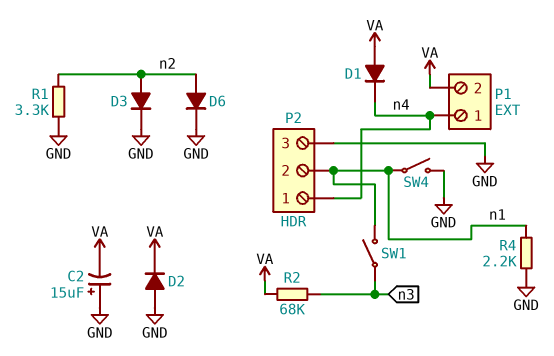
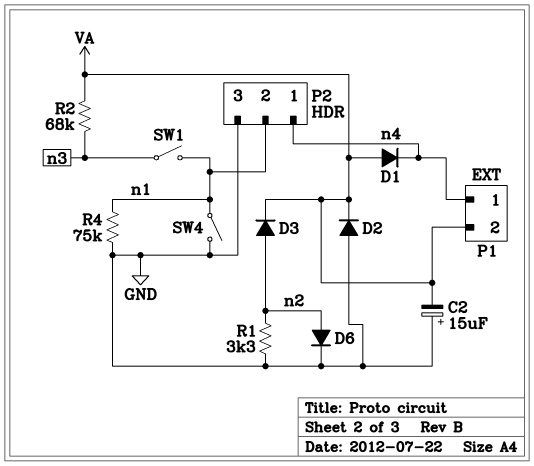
D3: diode (A n2, K GND) -> diode (A n2, K VA)
R4: 2.2k (GND, n1) -> 75k (GND, n1)

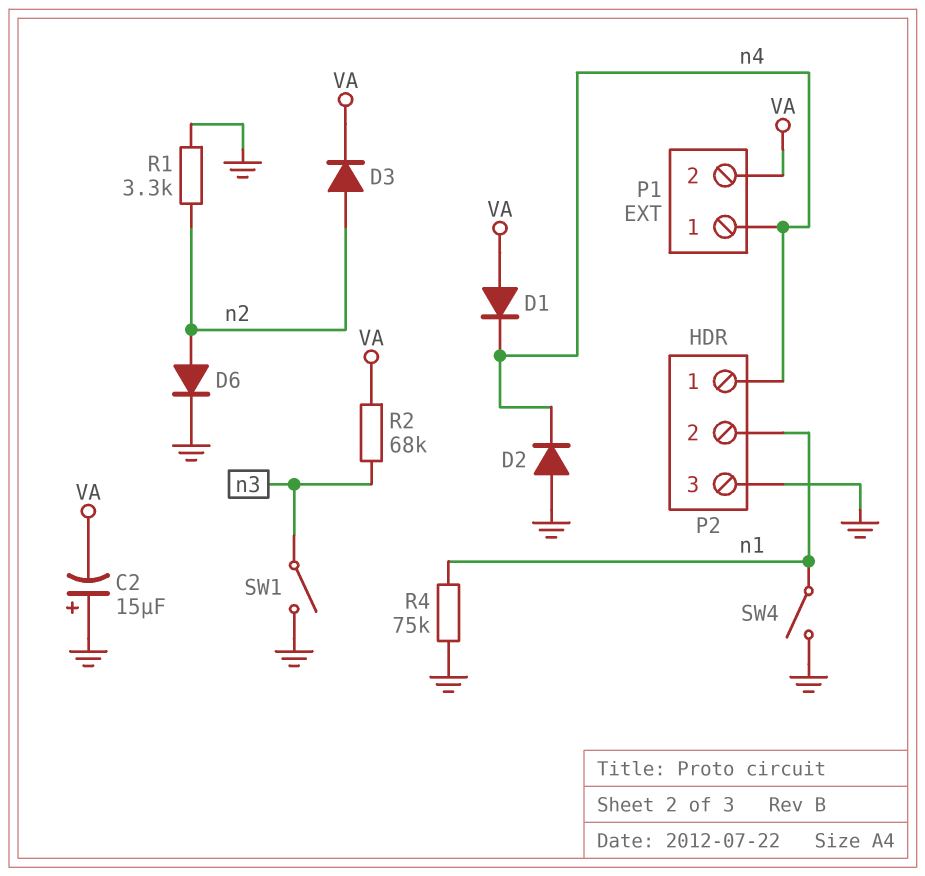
D2: diode (A GND, K VA) -> diode (A GND, K n4)
SW1: switch (n1, n3) -> switch (GND, n3)

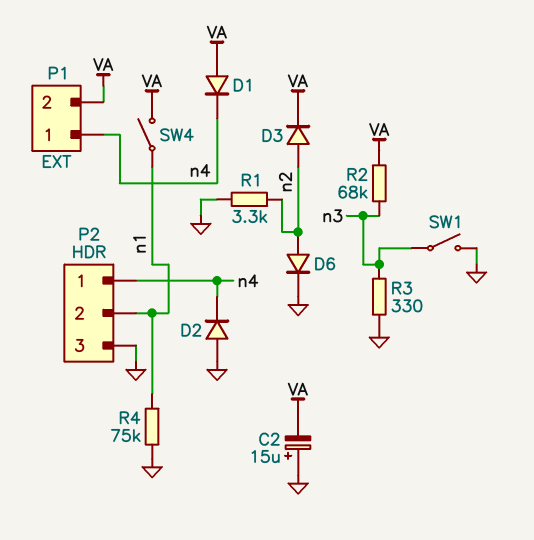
R3: none -> 330 (GND, n3)
SW4: switch (GND, n1) -> switch (VA, n1)

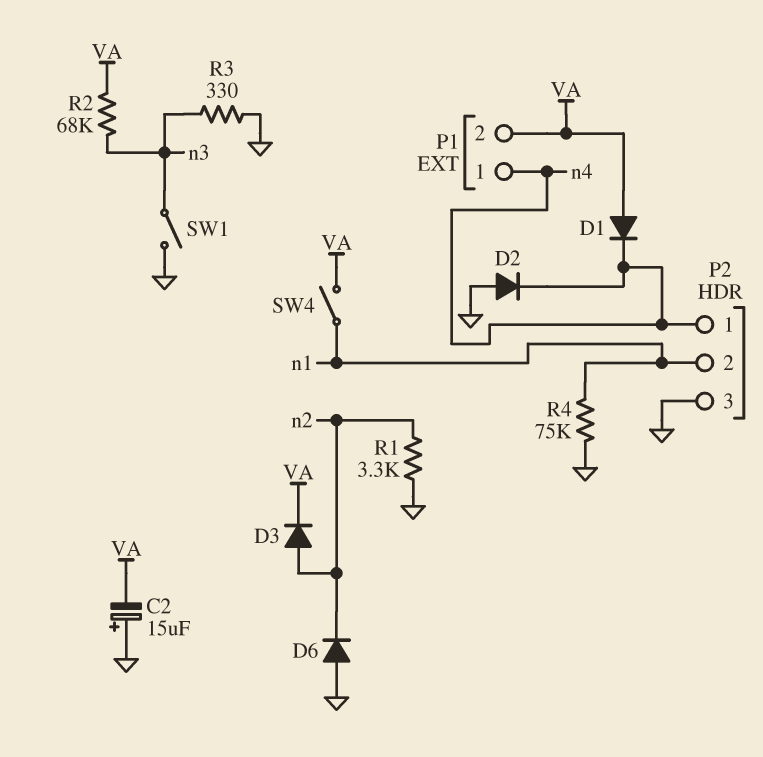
D6: diode (A n2, K GND) -> diode (A GND, K n2)

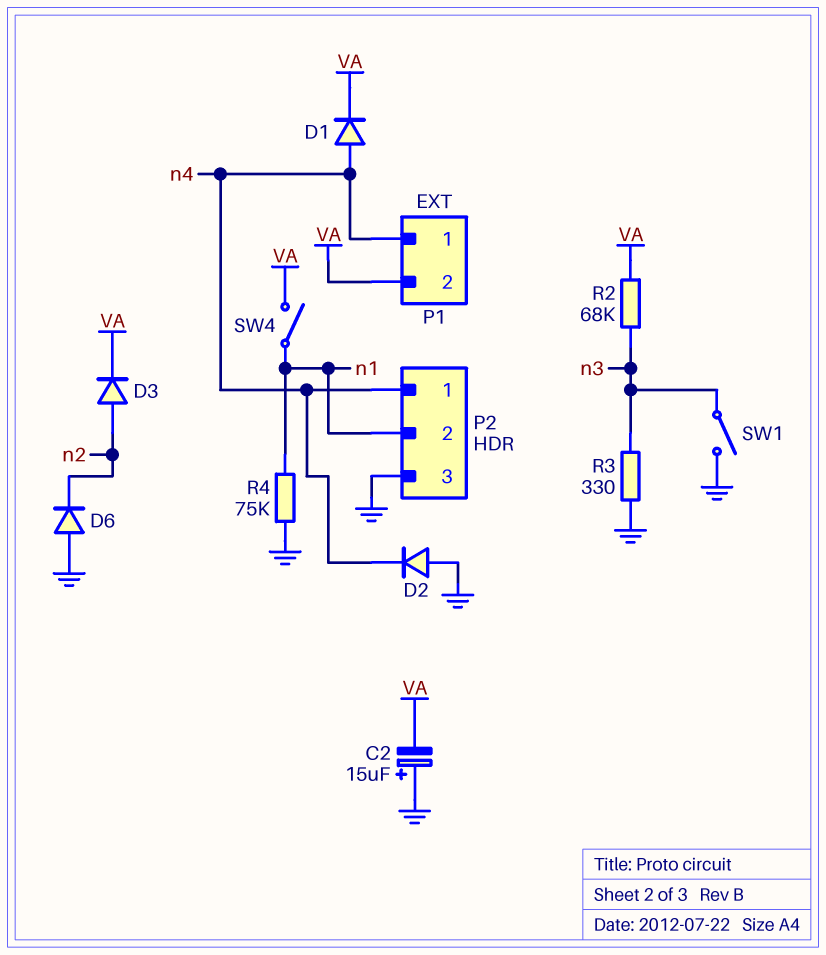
D1: diode (A VA, K n4) -> diode (A n4, K VA)
R1: 3.3k (GND, n2) -> none

